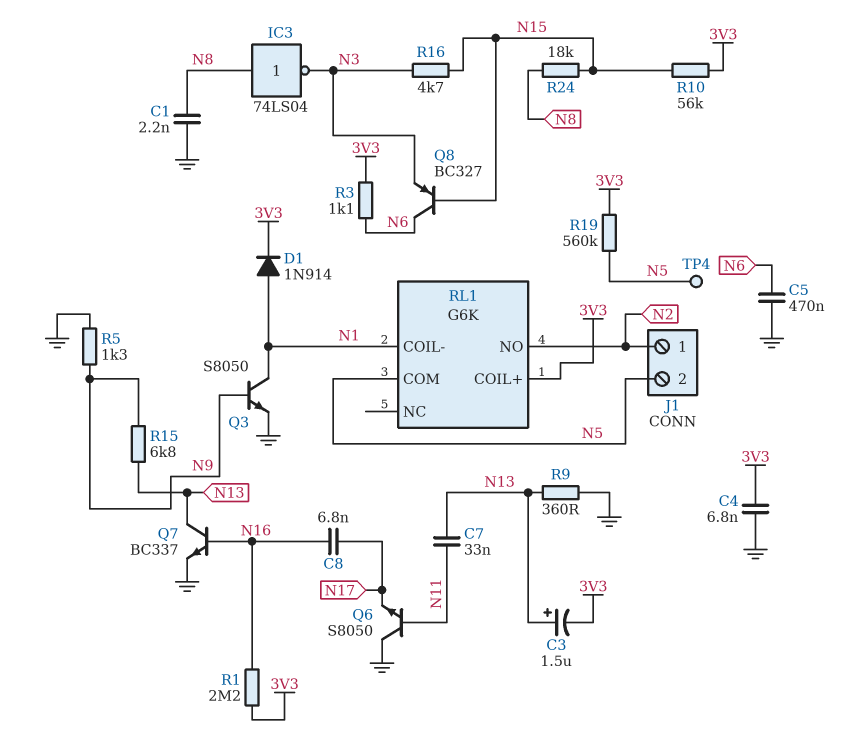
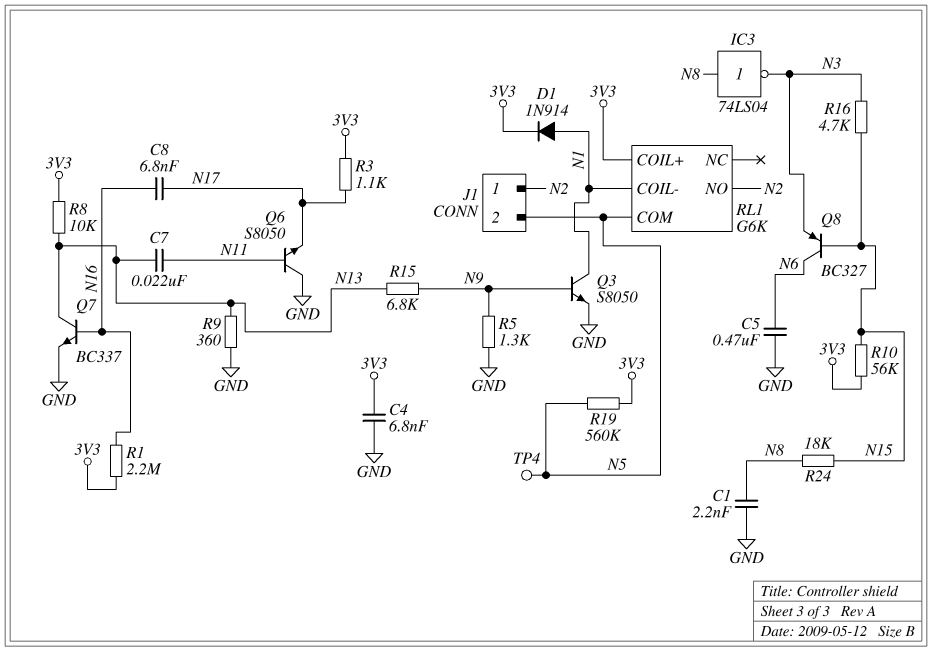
C3: 1.5uF (plus N13, minus 3V3) -> none
C7: 33nF (N11, N13) -> 22nF (N11, N13)
R3: 1.1k (3V3, N6) -> 1.1k (3V3, N17)
R8: none -> 10k (3V3, N13)

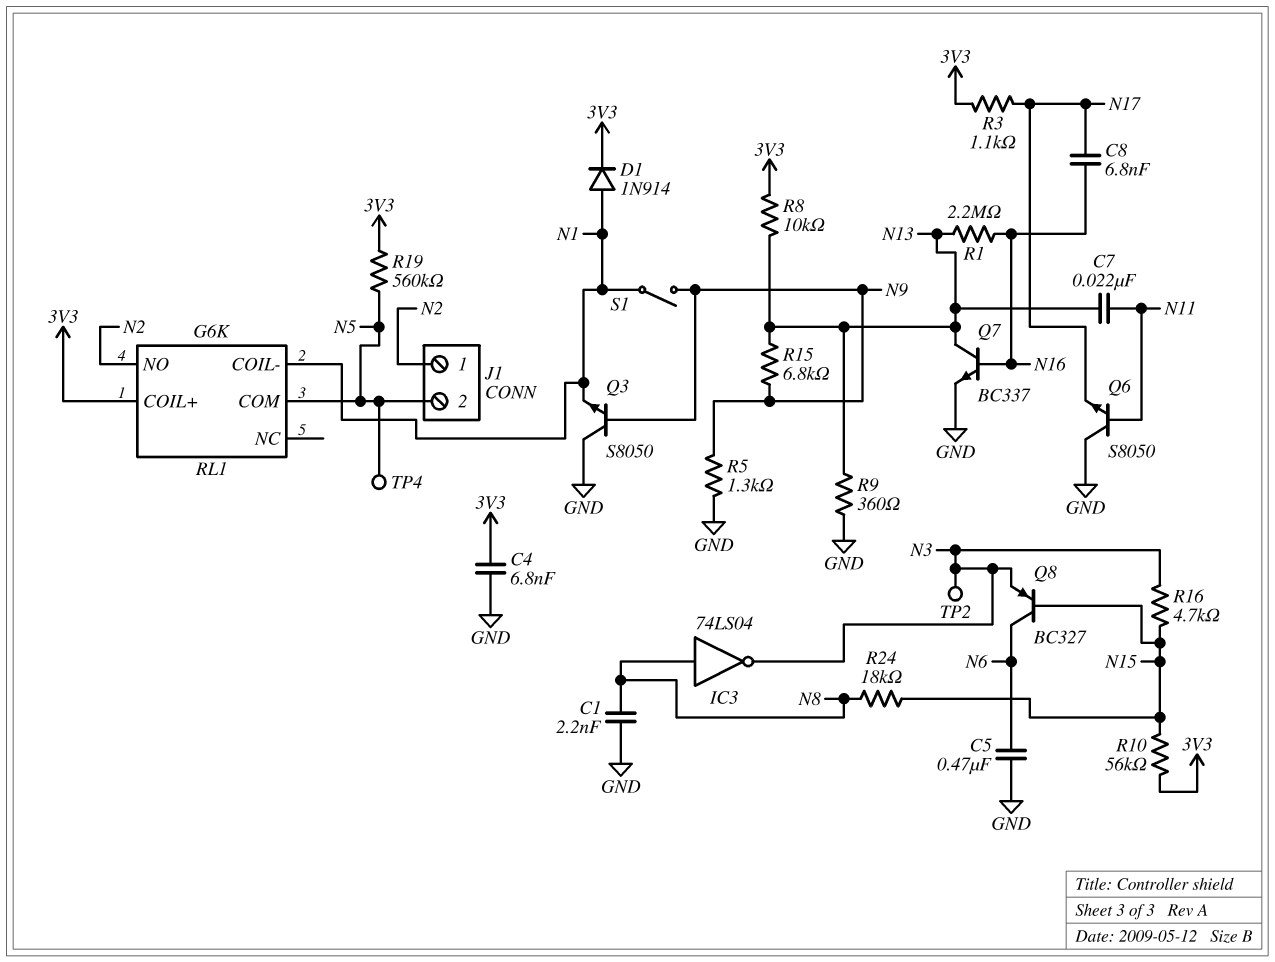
Q3: NPN S8050 (B N9, C N1, E GND) -> NPN S8050 (B N9, C GND, E N1)
R1: 2.2M (3V3, N16) -> 2.2M (N13, N16)
S1: none -> switch (N1, N9)
TP2: none -> test point (N3)

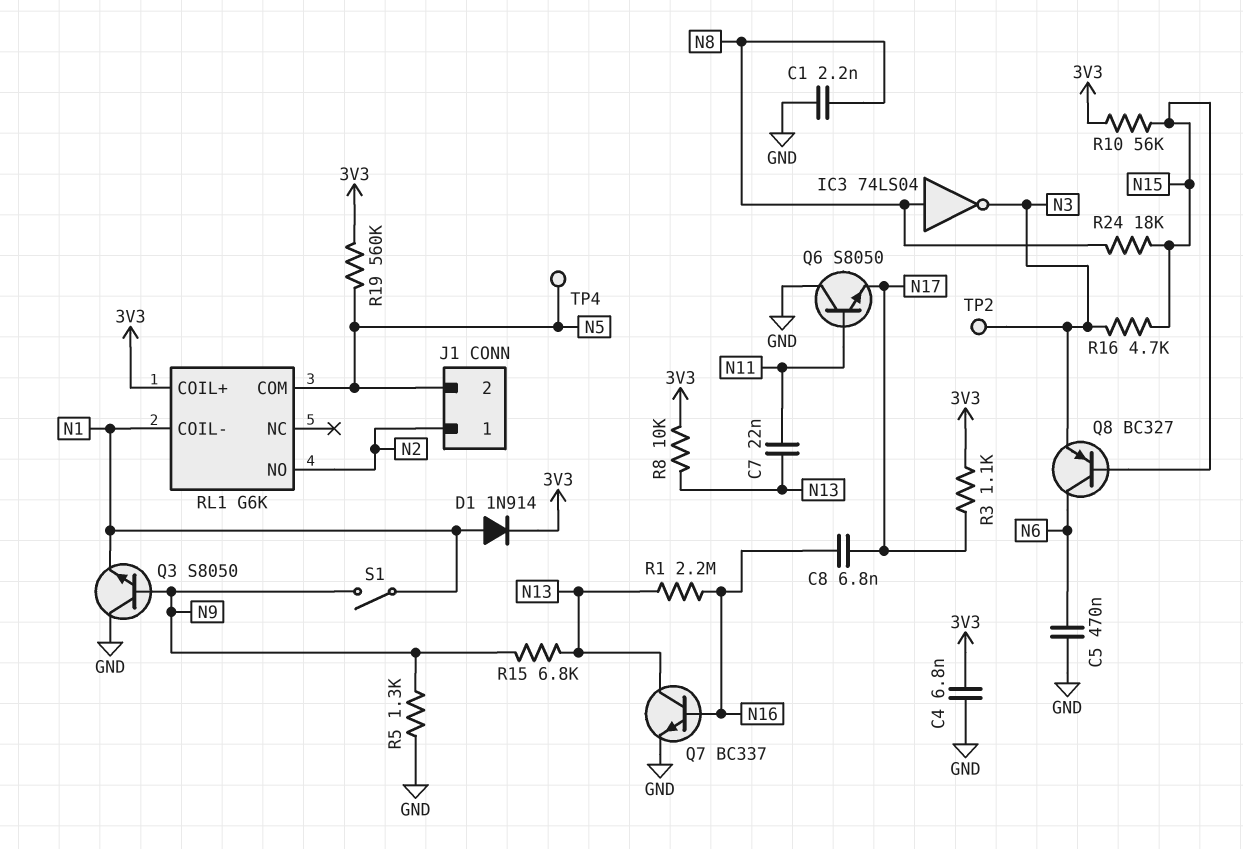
R9: 360 (GND, N13) -> none

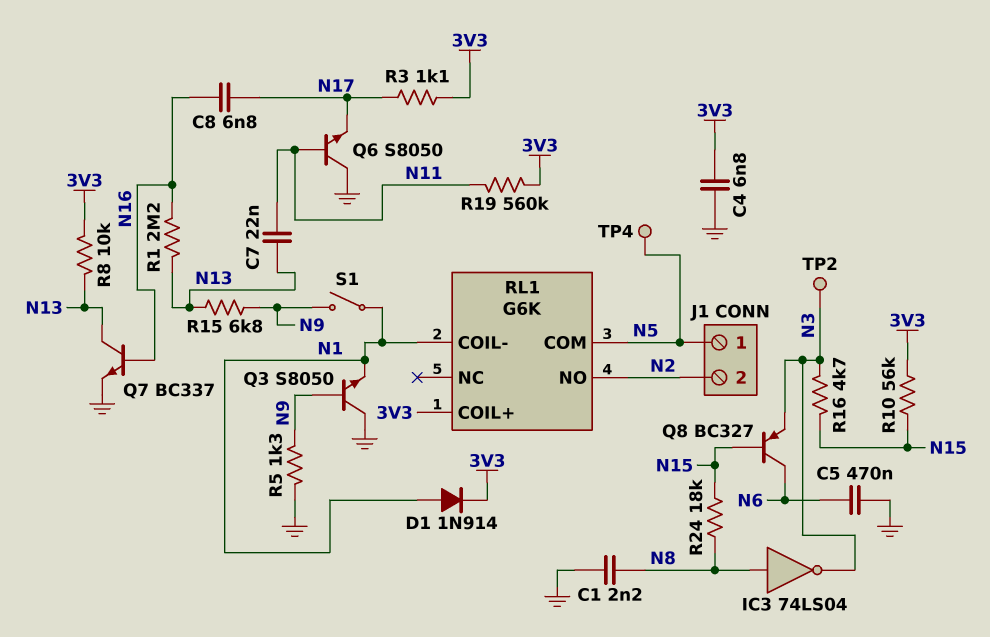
J1 pin 1: N2 -> N5
J1 pin 2: N5 -> N2
R19: 560k (3V3, N5) -> 560k (3V3, N11)

